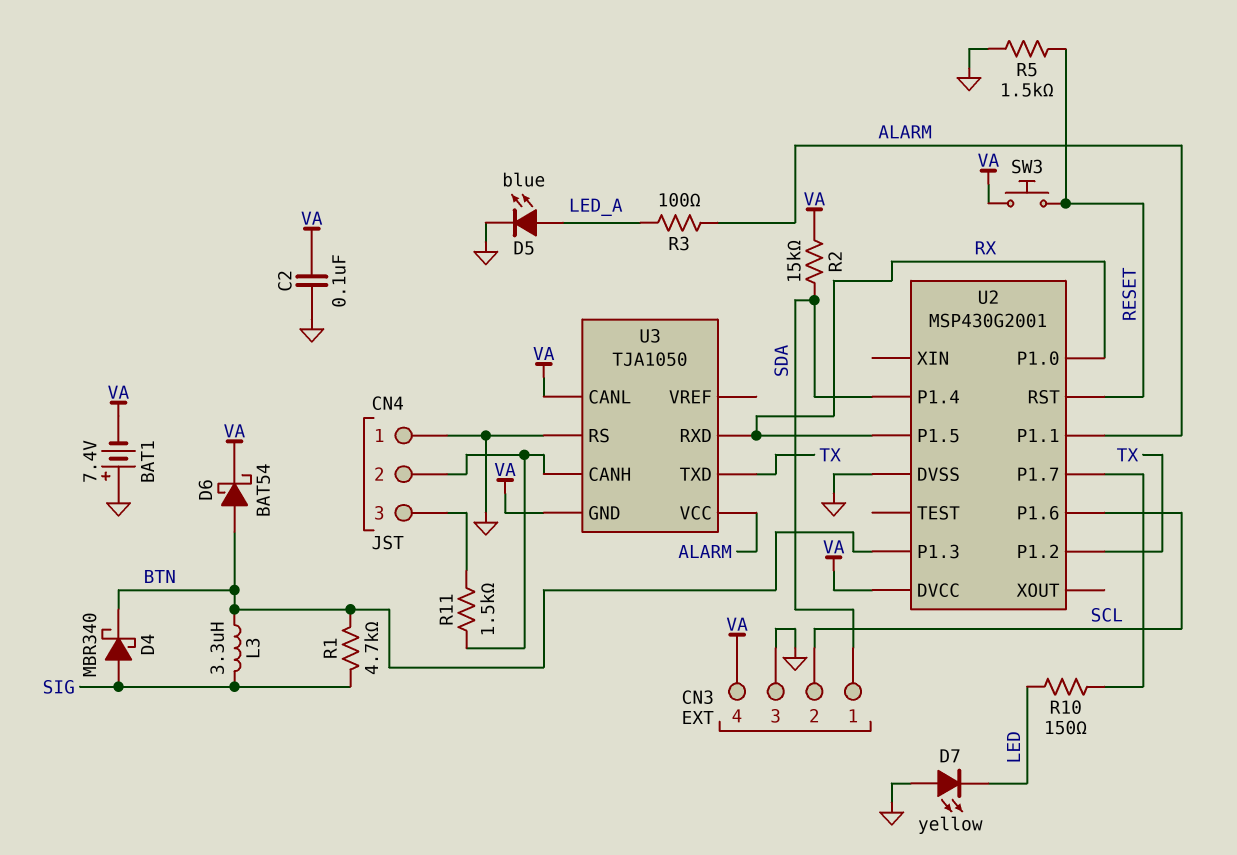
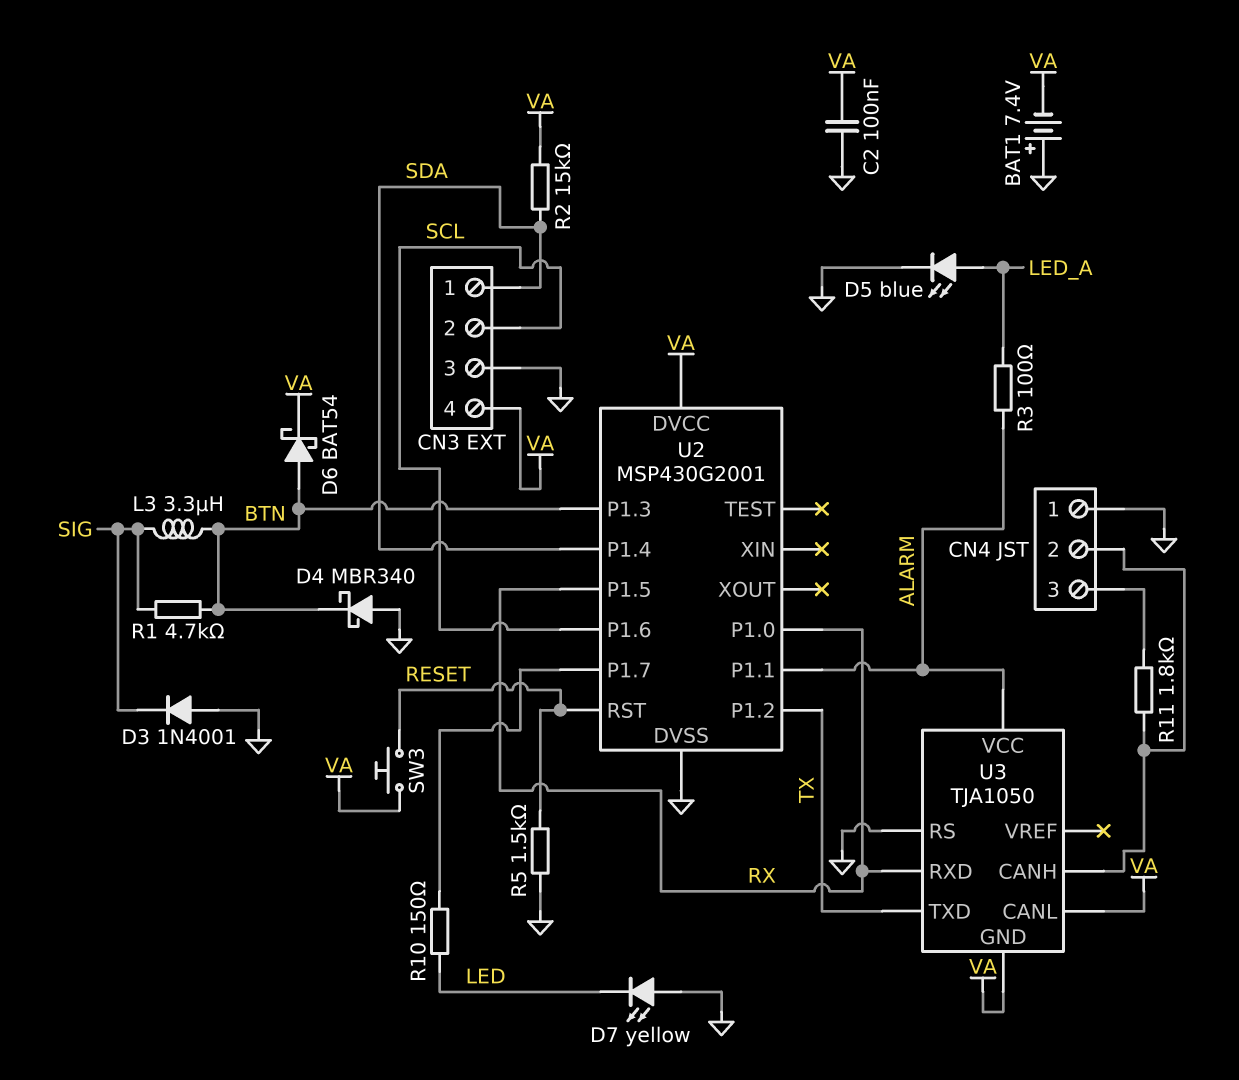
D3: none -> diode 1N4001 (A GND, K SIG)
D4: schottky MBR340 (A SIG, K BTN) -> schottky MBR340 (A GND, K BTN)
R11: 1.5k (CN4/2, CN4/3) -> 1.8k (CN4/2, CN4/3)

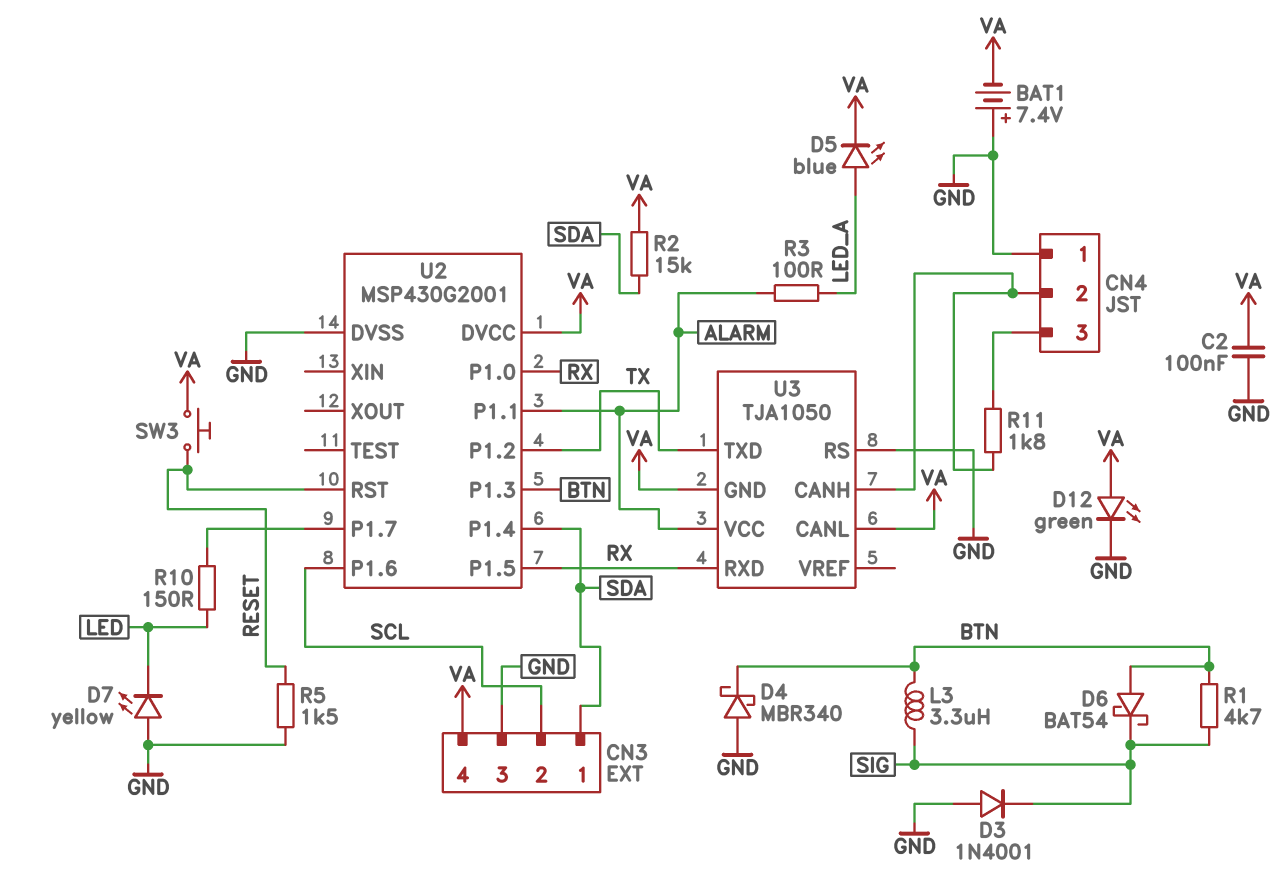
D5: LED blue (A LED_A, K GND) -> LED blue (A LED_A, K VA)
D6: schottky BAT54 (A BTN, K VA) -> schottky BAT54 (A BTN, K SIG)
D12: none -> LED green (A VA, K GND)

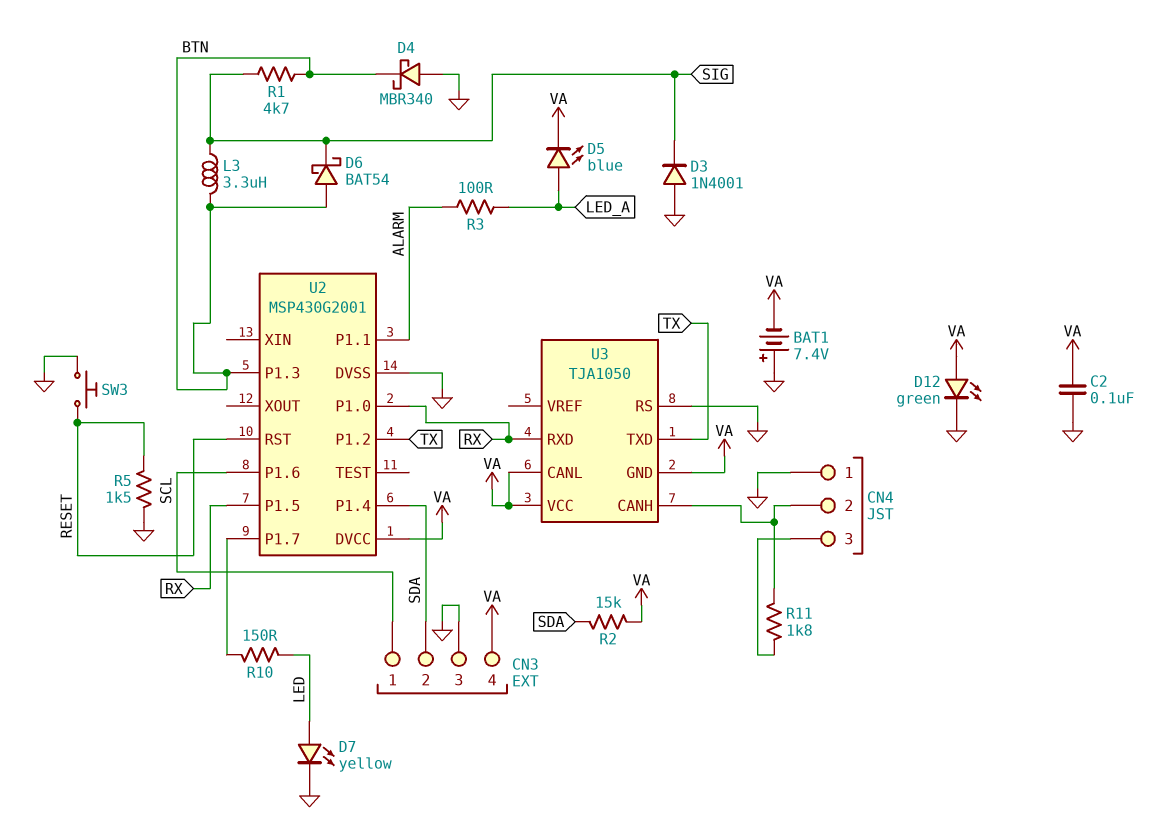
CN3 pin 1: SDA -> SCL
CN3 pin 2: SCL -> SDA
D7: LED yellow (A GND, K LED) -> LED yellow (A LED, K GND)
SW3: button (RESET, VA) -> button (GND, RESET)
U3 pin VCC: ALARM -> VA

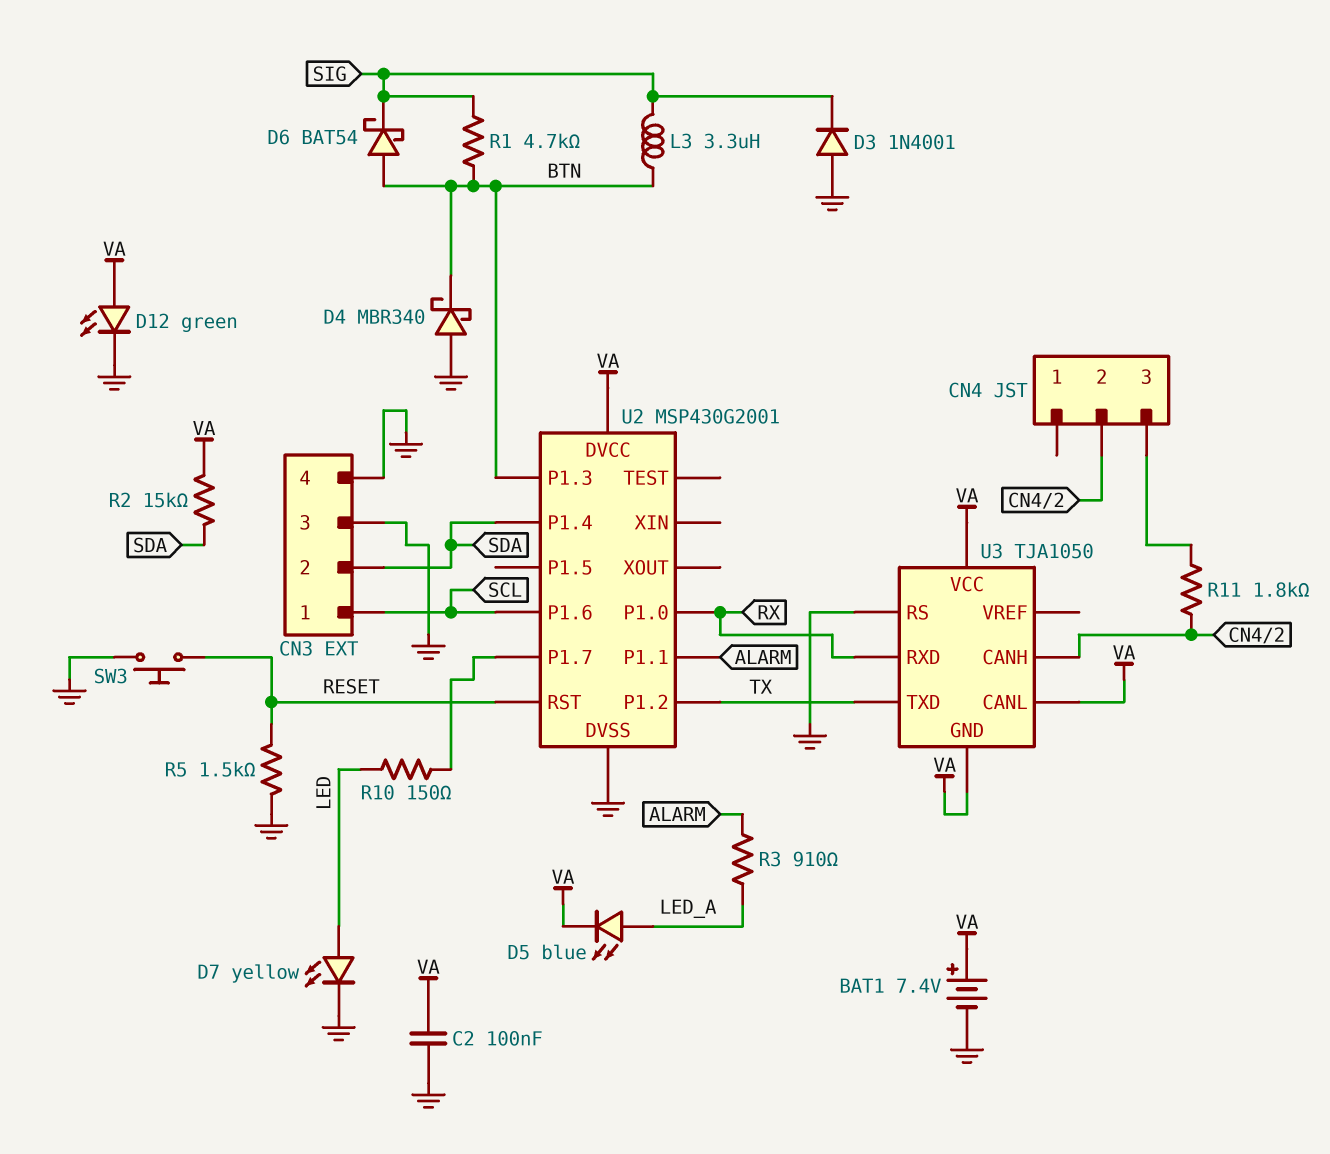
BAT1: 7.4V (plus GND, minus VA) -> 7.4V (plus VA, minus GND)
CN3 pin 4: VA -> GND
CN4 pin 1: GND -> none
R3: 100 (ALARM, LED_A) -> 910 (ALARM, LED_A)
U2 pin P1.5: RX -> none

